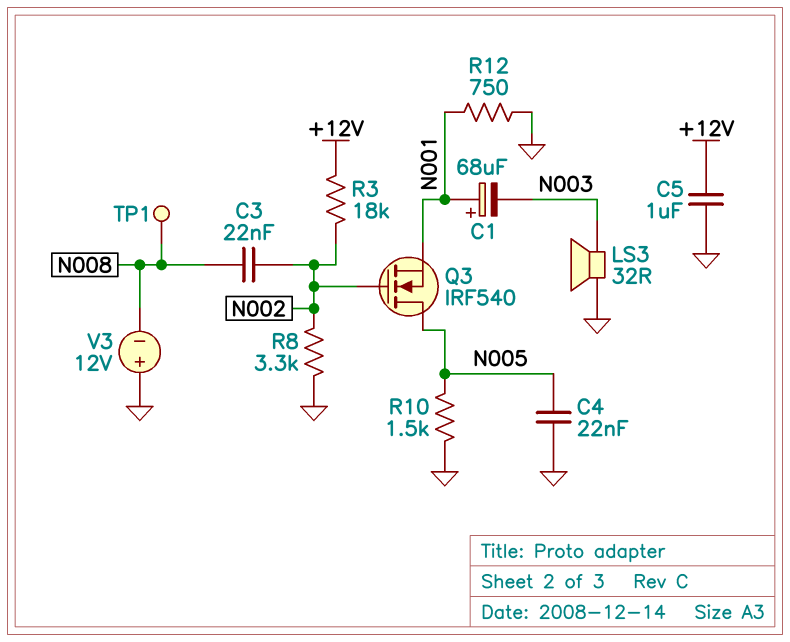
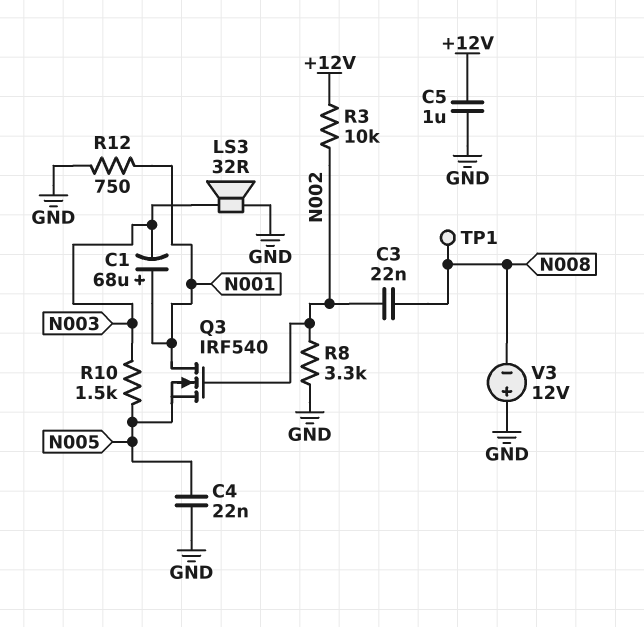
Q3: NMOS IRF540 (G N002, D N005, S N001) -> NMOS IRF540 (G N002, D N001, S N005)
R3: 18k (+12V, N002) -> 10k (+12V, N002)
R10: 1.5k (GND, N005) -> 1.5k (N003, N005)

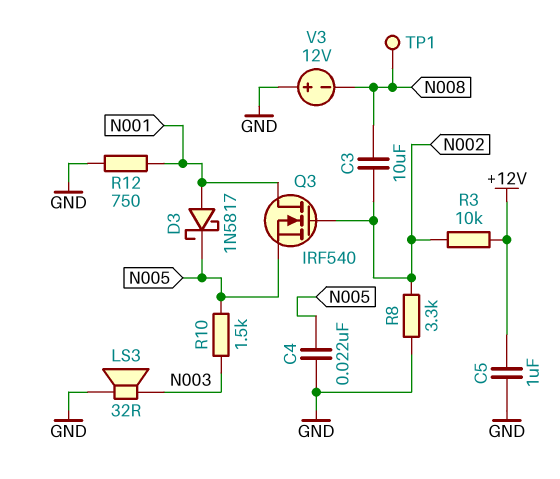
C1: 68uF (plus N001, minus N003) -> none
C3: 22nF (N002, N008) -> 10uF (N002, N008)
D3: none -> schottky 1N5817 (A N001, K N005)

